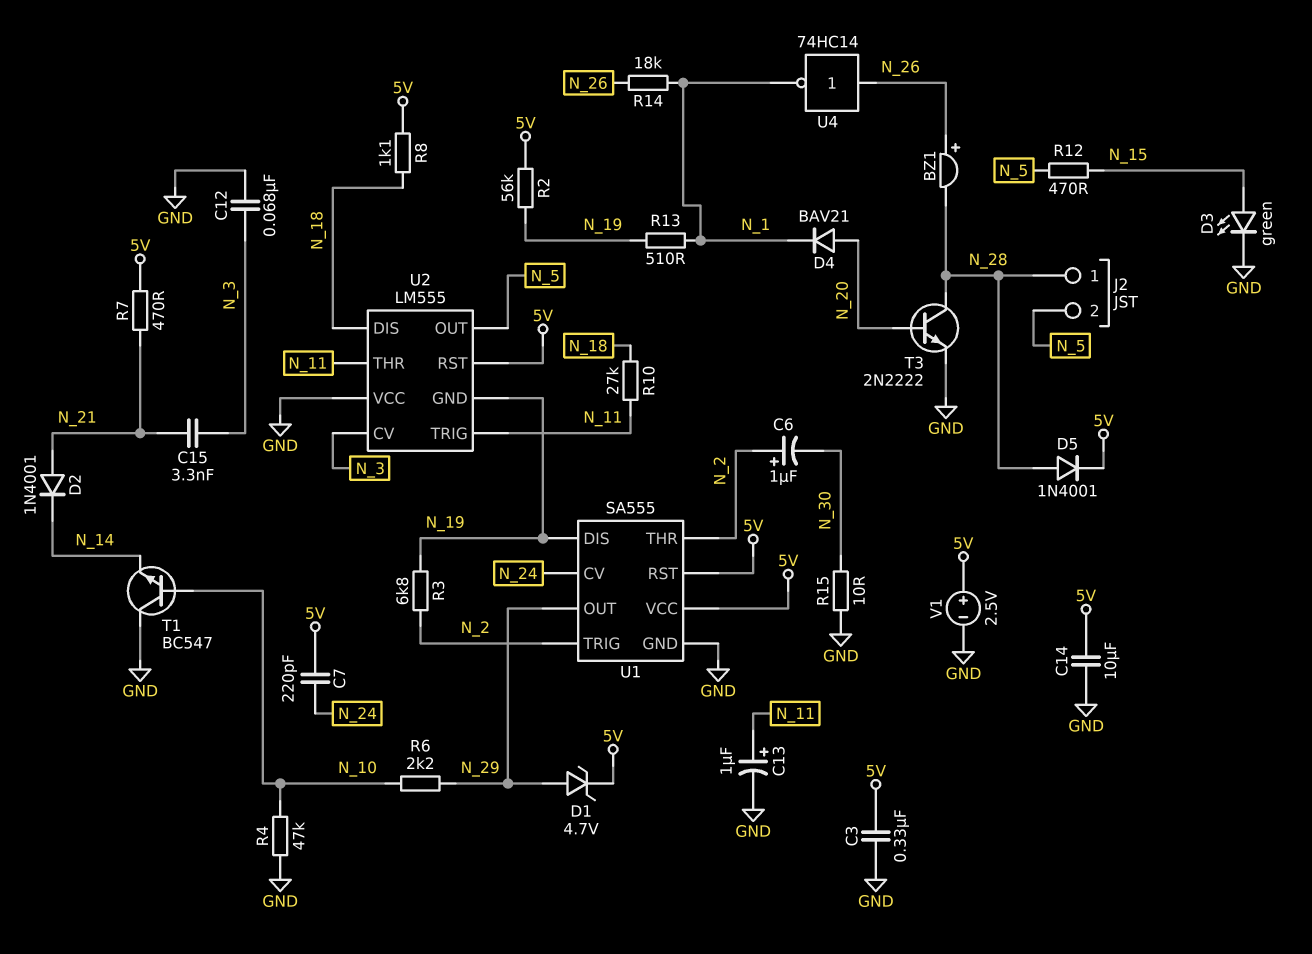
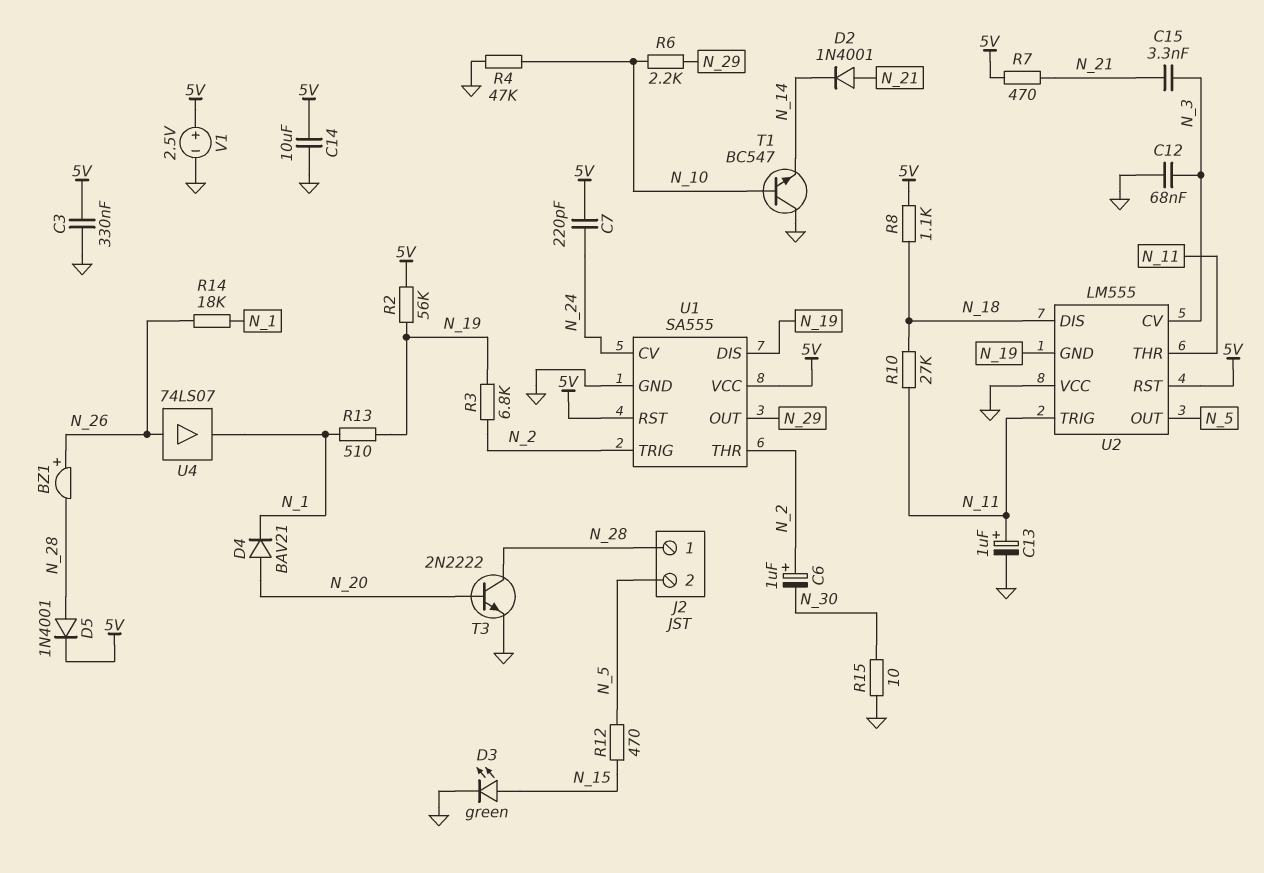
D1: zener 4.7V (A N_29, K 5V) -> none
U4: NOT 74HC14 (in N_26, out N_1) -> buffer 74LS07 (in N_26, out N_1)

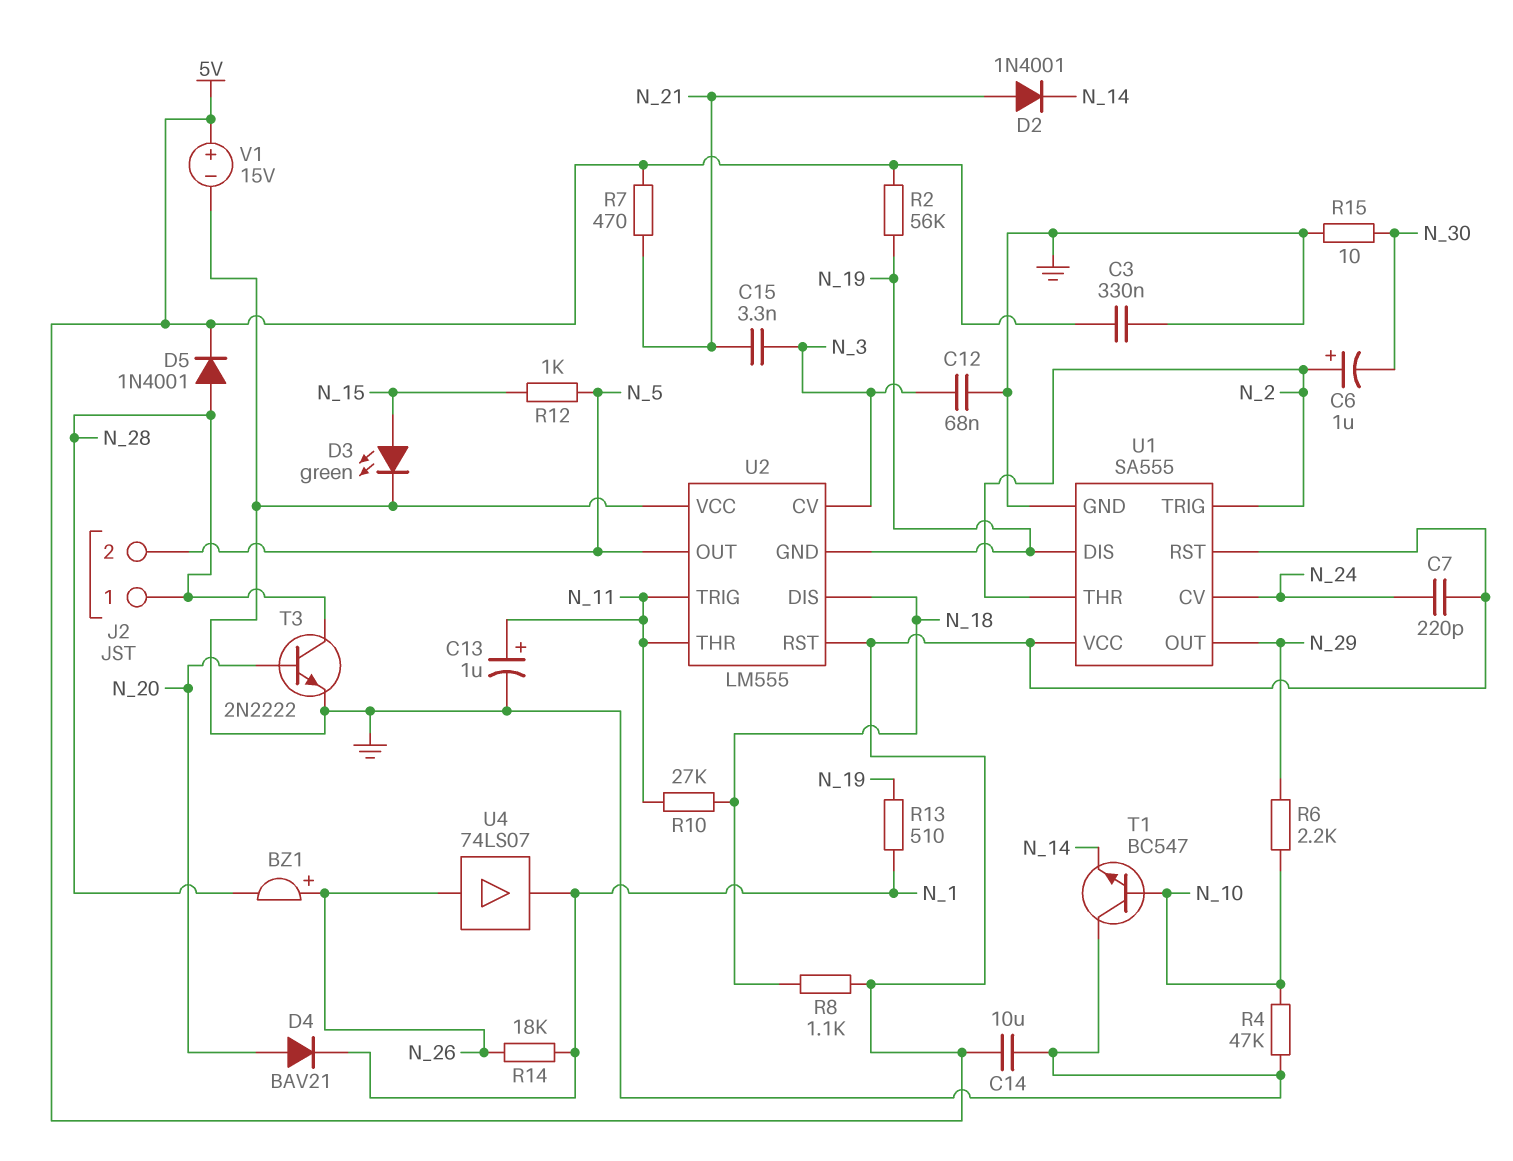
R3: 6.8k (N_2, N_19) -> none
R12: 470 (N_5, N_15) -> 1k (N_5, N_15)
V1: 2.5V (plus 5V, minus GND) -> 15V (plus 5V, minus GND)

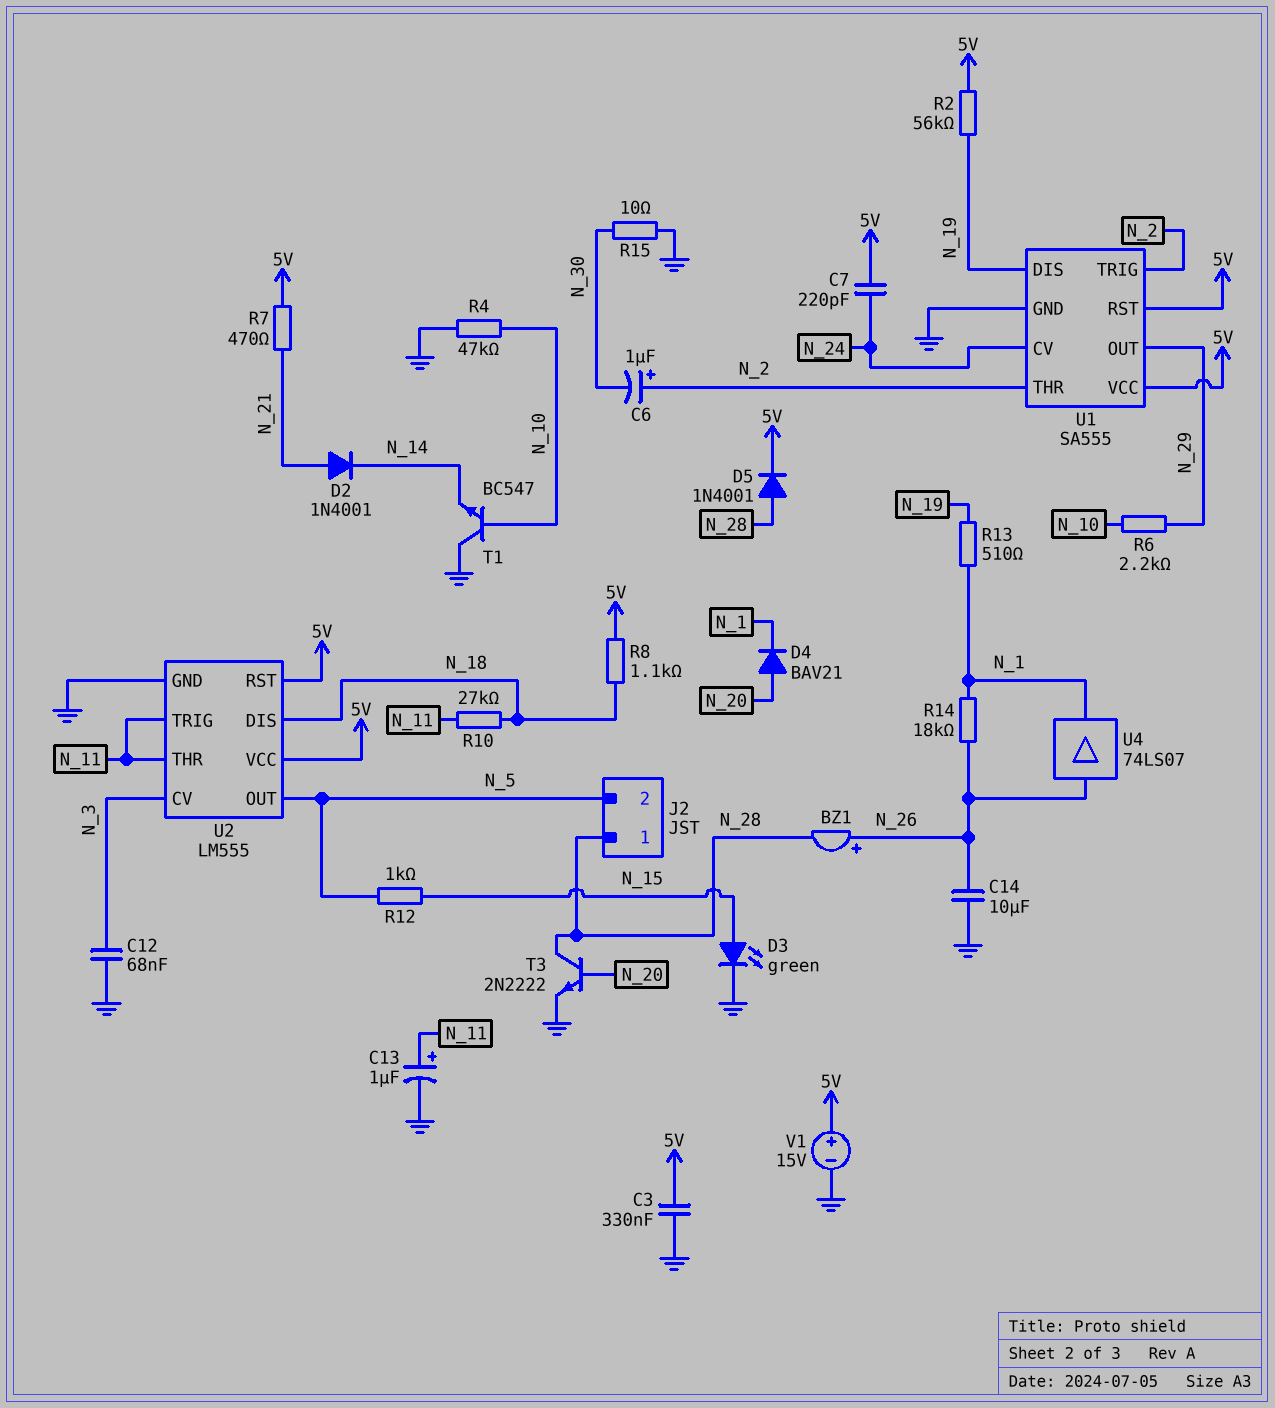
C14: 10uF (5V, GND) -> 10uF (GND, N_26)
C15: 3.3nF (N_3, N_21) -> none
U2 pin GND: N_19 -> GND
U2 pin VCC: GND -> 5V

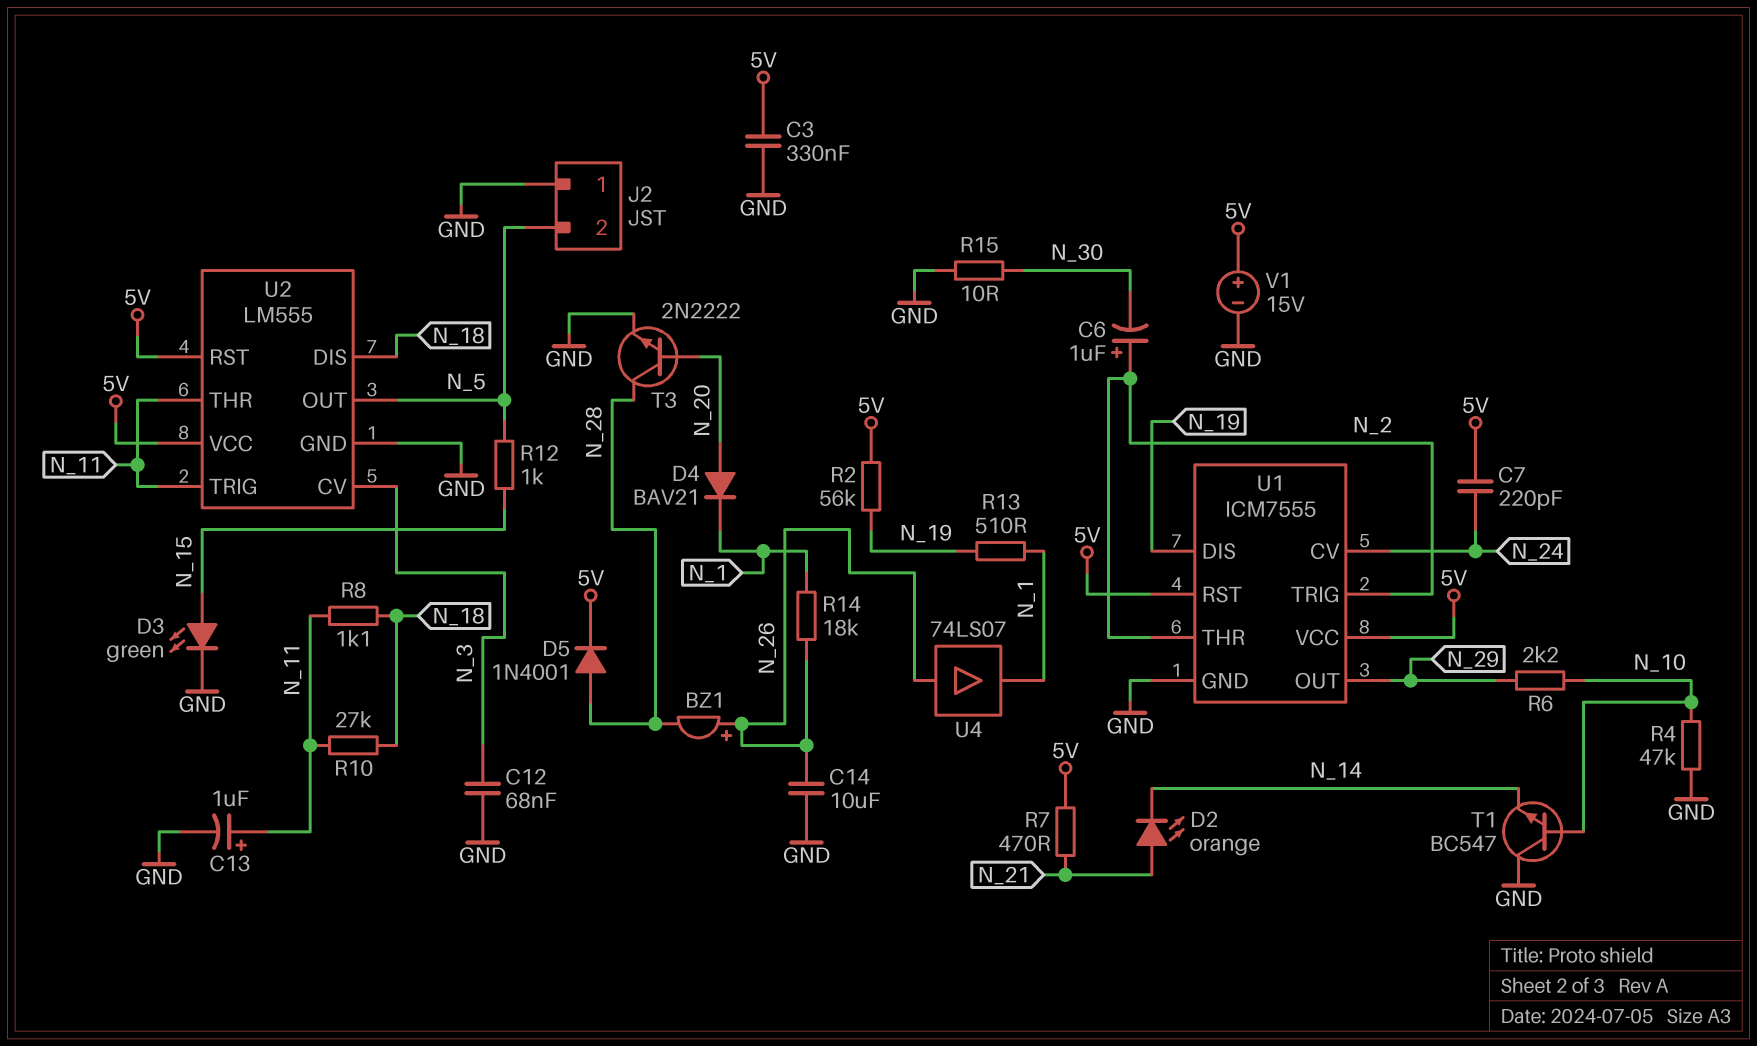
D2: diode 1N4001 (A N_21, K N_14) -> LED orange (A N_21, K N_14)
J2 pin 1: N_28 -> GND
R8: 1.1k (5V, N_18) -> 1.1k (N_11, N_18)
U1: SA555 -> ICM7555

